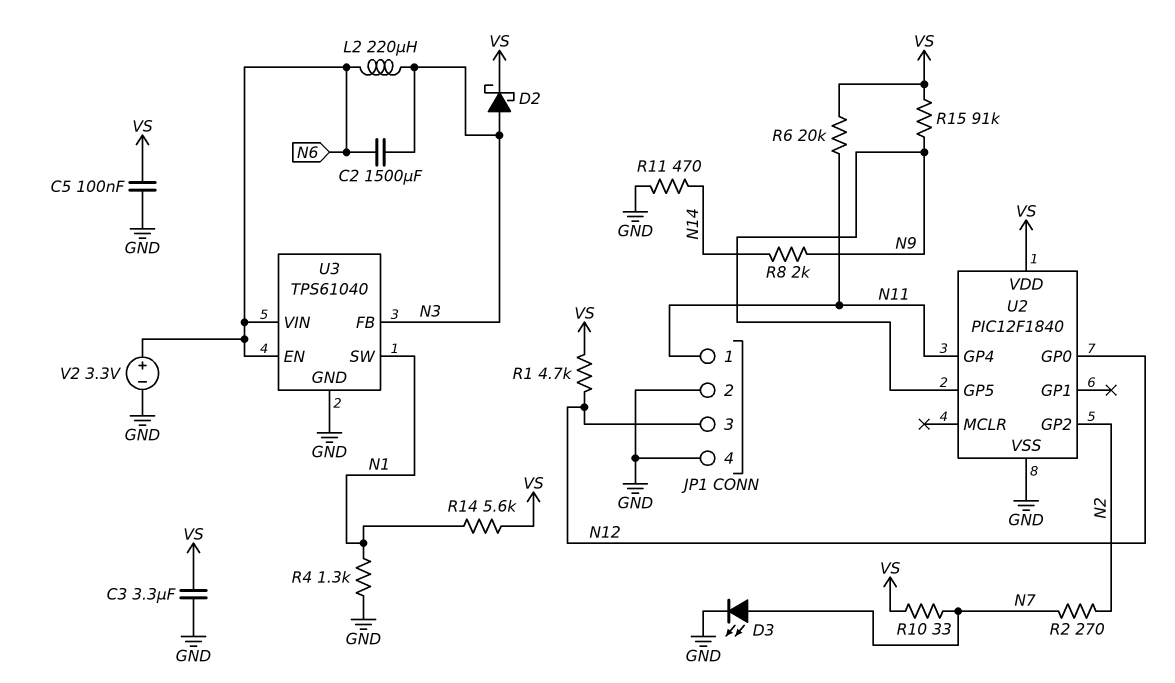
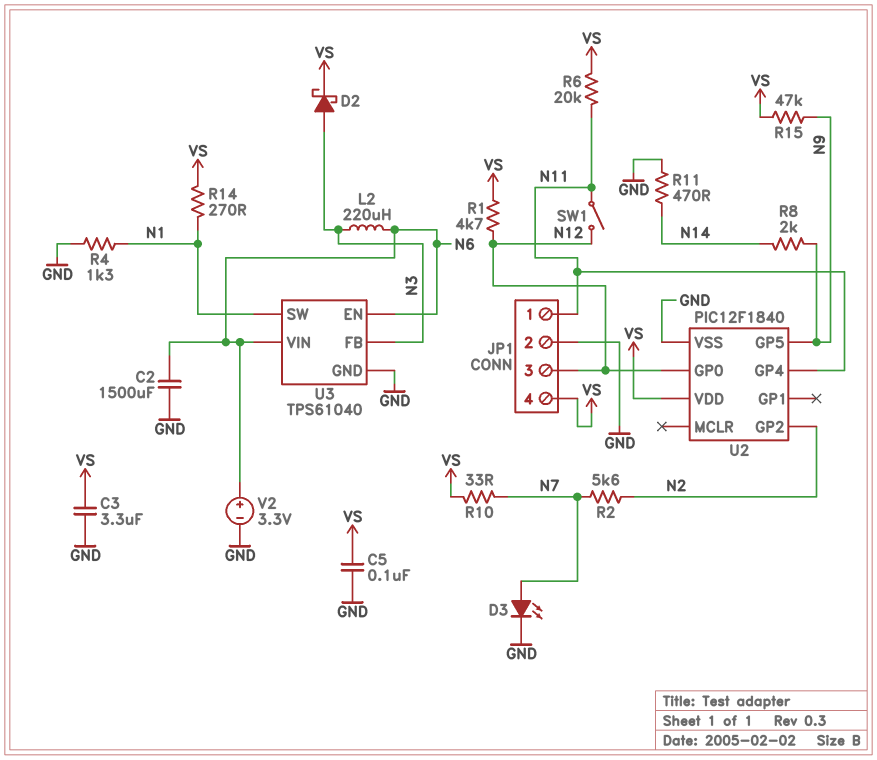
C2: 1500uF (N3, N6) -> 1500uF (GND, N6)
JP1 pin 4: GND -> VS
R2: 270 (N2, N7) -> 5.6k (N2, N7)
R14: 5.6k (N1, VS) -> 270 (N1, VS)
R15: 91k (N9, VS) -> 47k (N9, VS)
SW1: none -> switch (N11, N12)

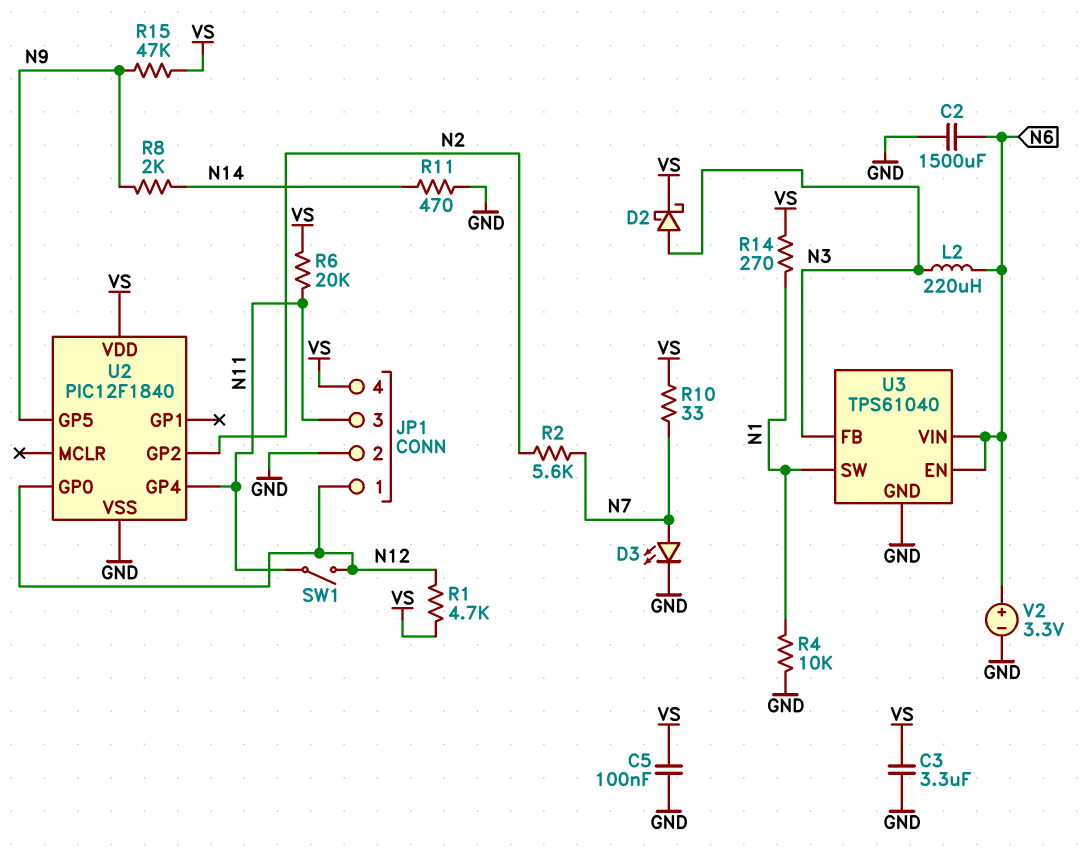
JP1 pin 1: N11 -> N12
JP1 pin 3: N12 -> N11
R4: 1.3k (GND, N1) -> 10k (GND, N1)

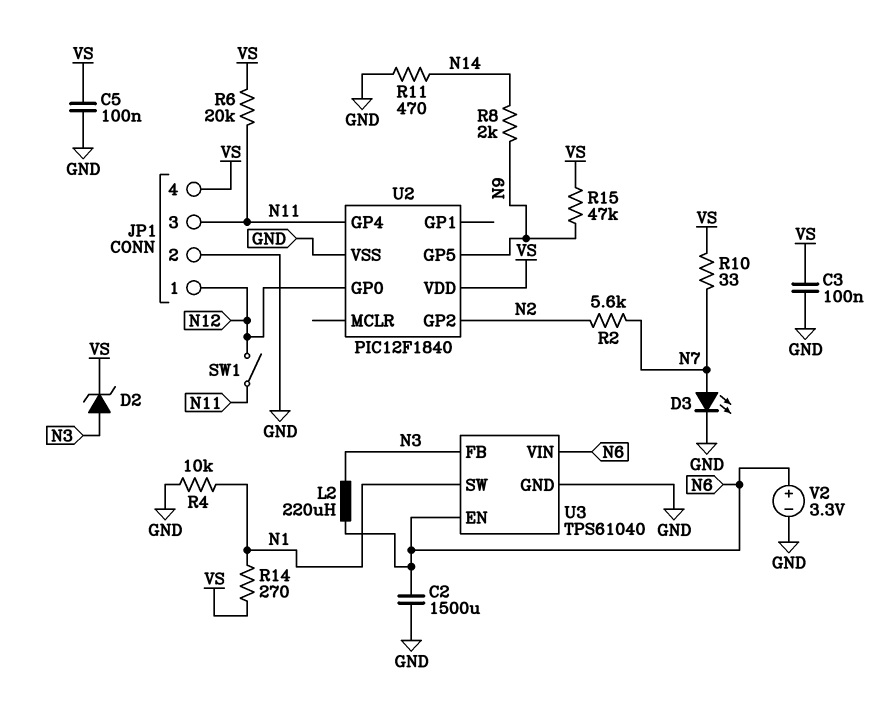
C3: 3.3uF (GND, VS) -> 100nF (GND, VS)
D2: schottky (A N3, K VS) -> zener (A N3, K VS)
R1: 4.7k (N12, VS) -> none

